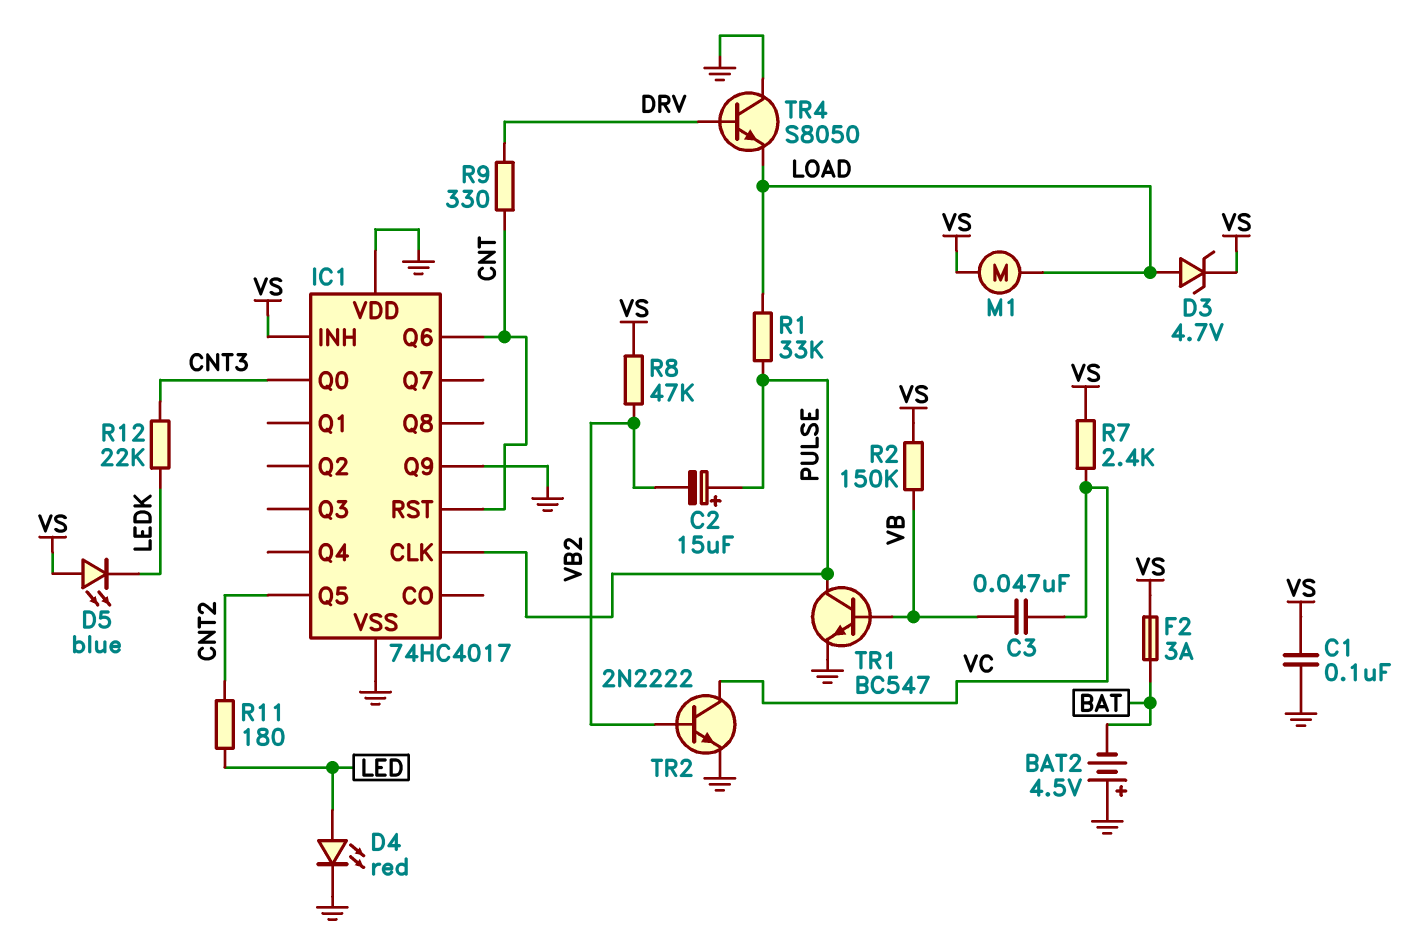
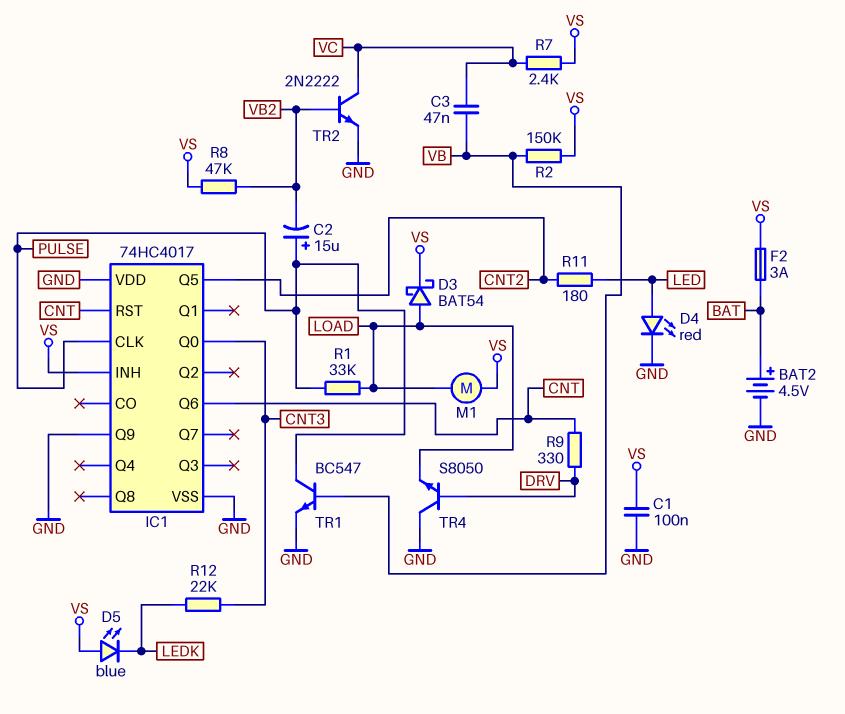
BAT2: 4.5V (plus GND, minus BAT) -> 4.5V (plus BAT, minus GND)
D3: zener 4.7V (A LOAD, K VS) -> schottky BAT54 (A LOAD, K VS)

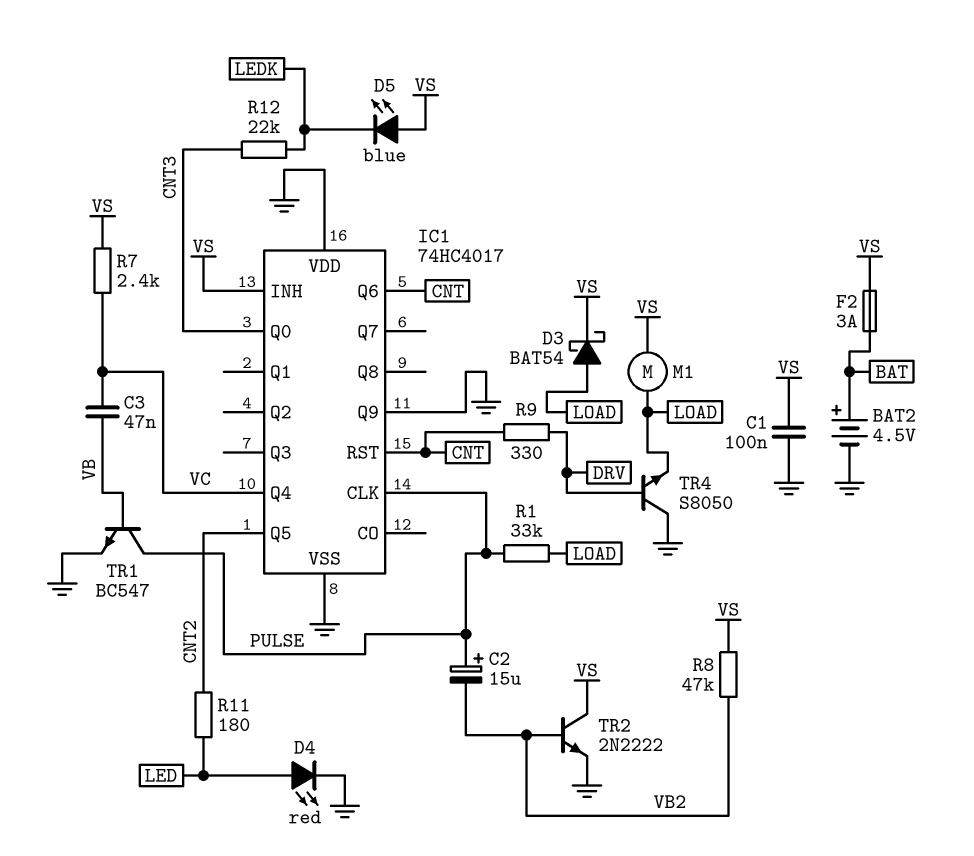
IC1 pin Q4: none -> VC
R2: 150k (VB, VS) -> none
TR2: NPN 2N2222 (B VB2, C VC, E GND) -> NPN 2N2222 (B VB2, C VS, E GND)

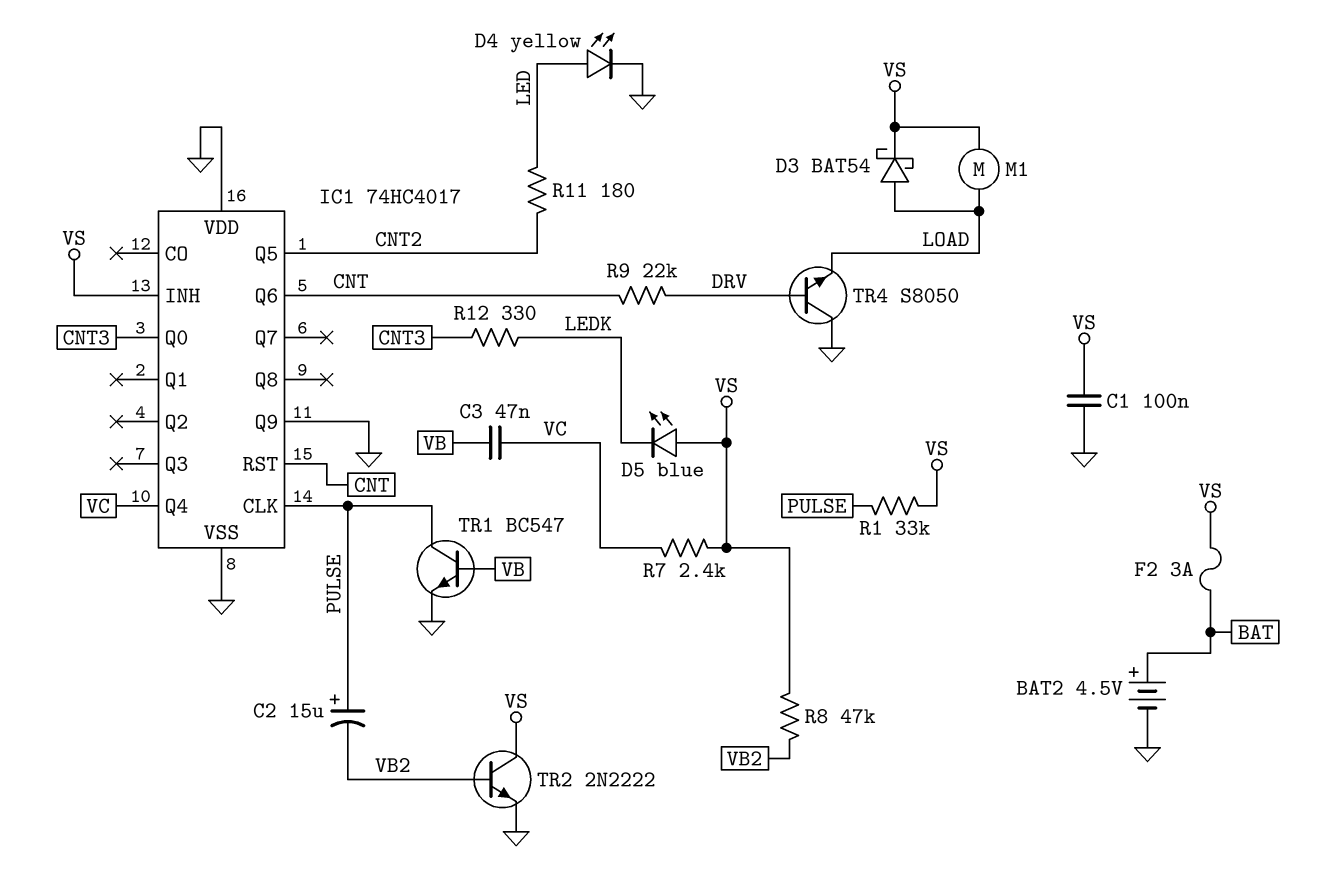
D4: LED red (A LED, K GND) -> LED yellow (A LED, K GND)
R1: 33k (LOAD, PULSE) -> 33k (PULSE, VS)
R9: 330 (CNT, DRV) -> 22k (CNT, DRV)
R12: 22k (CNT3, LEDK) -> 330 (CNT3, LEDK)

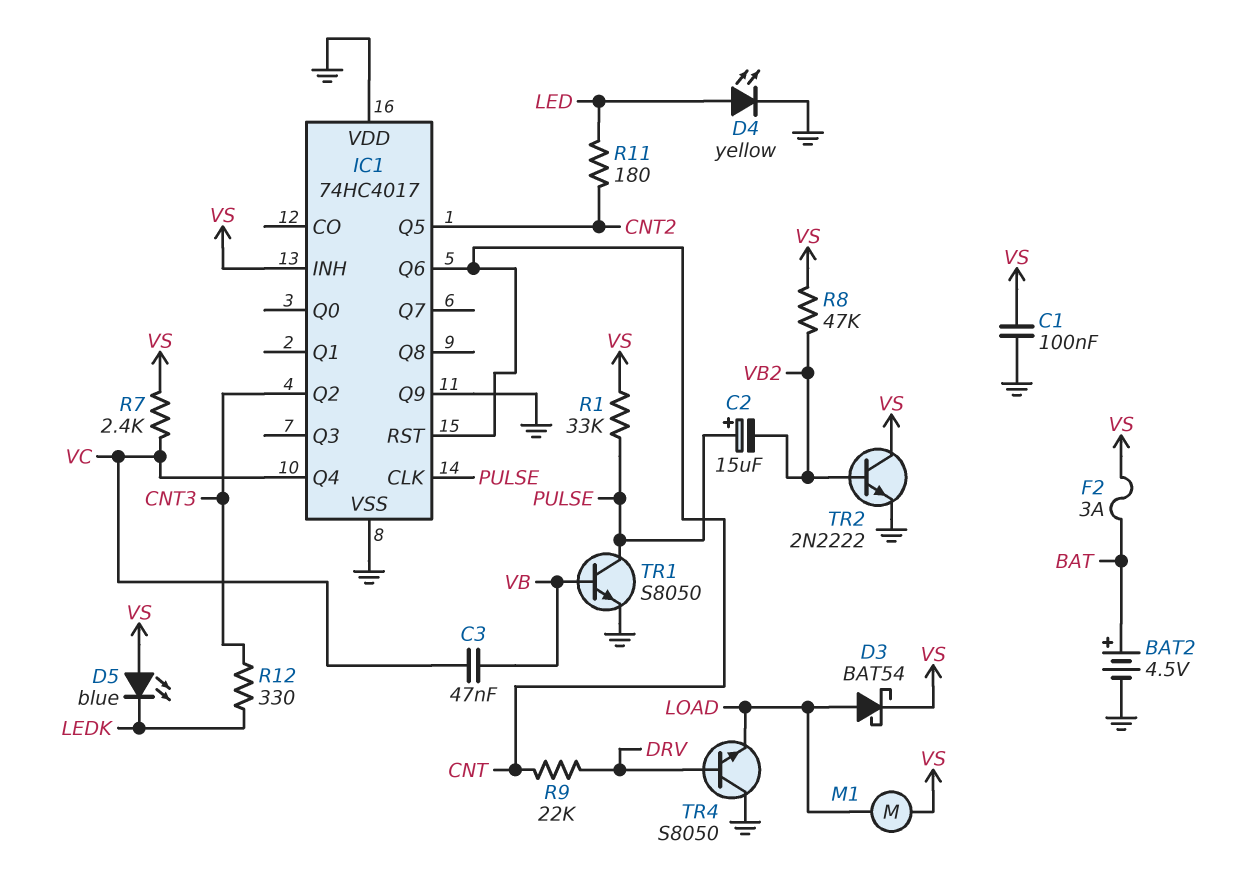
IC1 pin Q0: CNT3 -> none
IC1 pin Q2: none -> CNT3
TR1: NPN BC547 (B VB, C PULSE, E GND) -> NPN S8050 (B VB, C PULSE, E GND)

